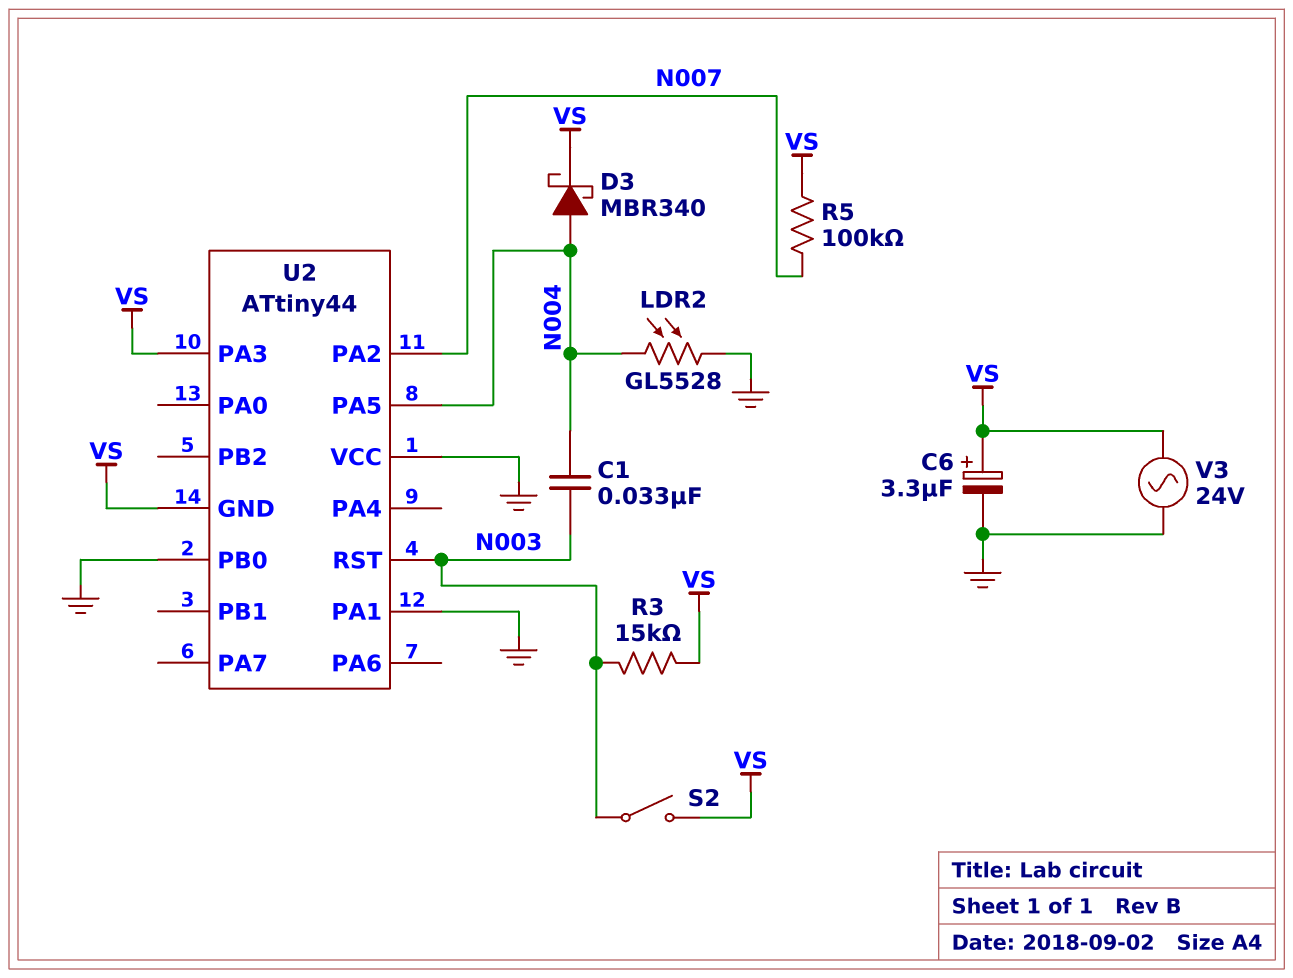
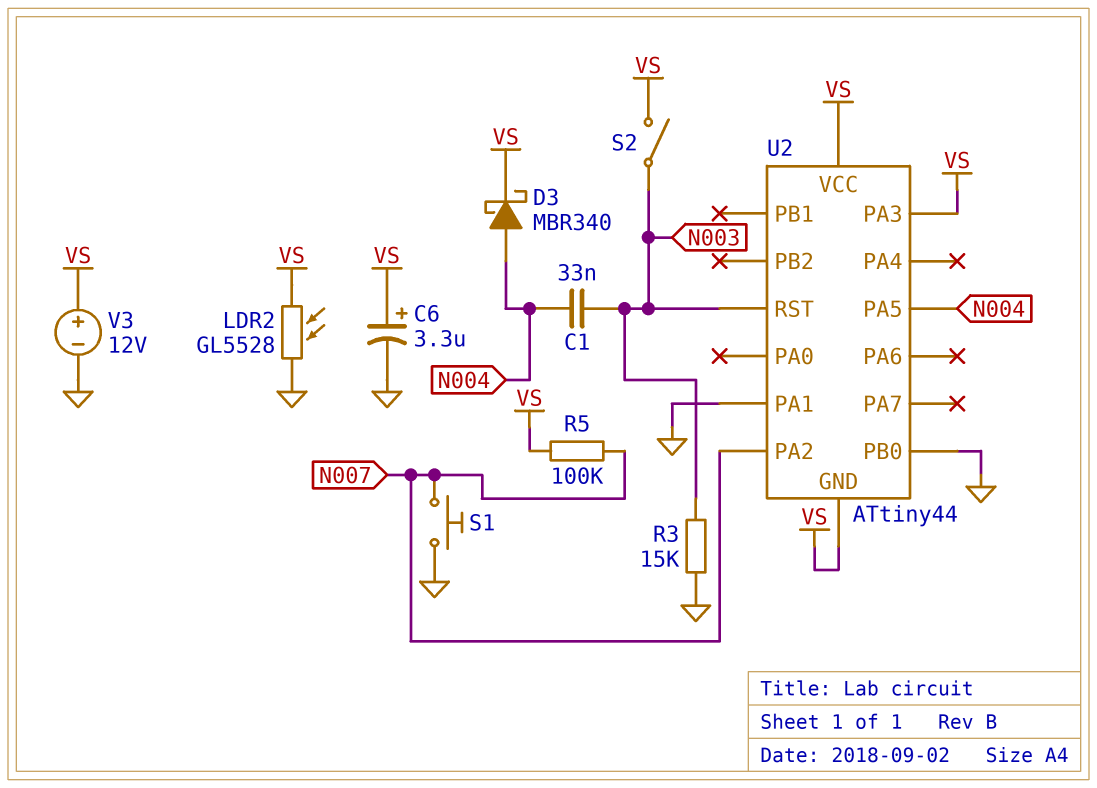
LDR2: GL5528 (GND, N004) -> GL5528 (GND, VS)
R3: 15k (N003, VS) -> 15k (GND, N003)
S1: none -> button (GND, N007)
U2 pin VCC: GND -> VS
V3: AC 24V (GND, VS) -> 12V (plus VS, minus GND)

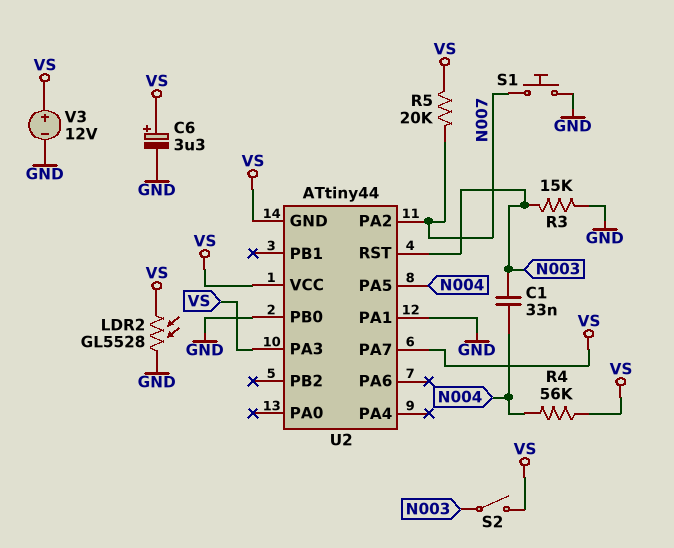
D3: schottky MBR340 (A N004, K VS) -> none
R4: none -> 56k (N004, VS)
R5: 100k (N007, VS) -> 20k (N007, VS)
U2 pin PA7: none -> VS

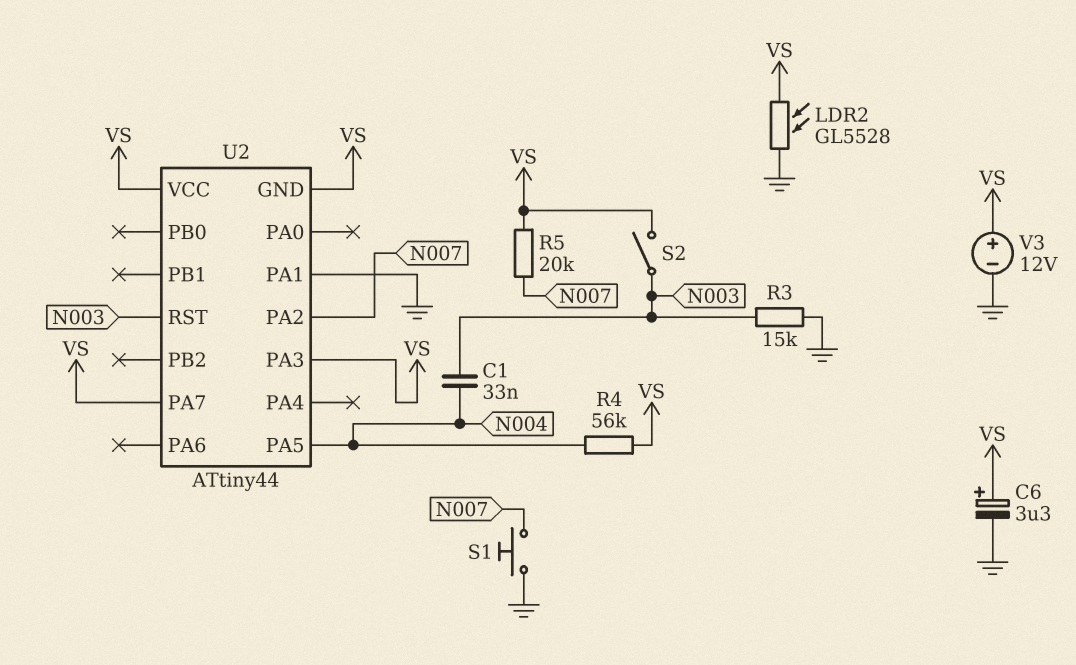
U2 pin PB0: GND -> none

